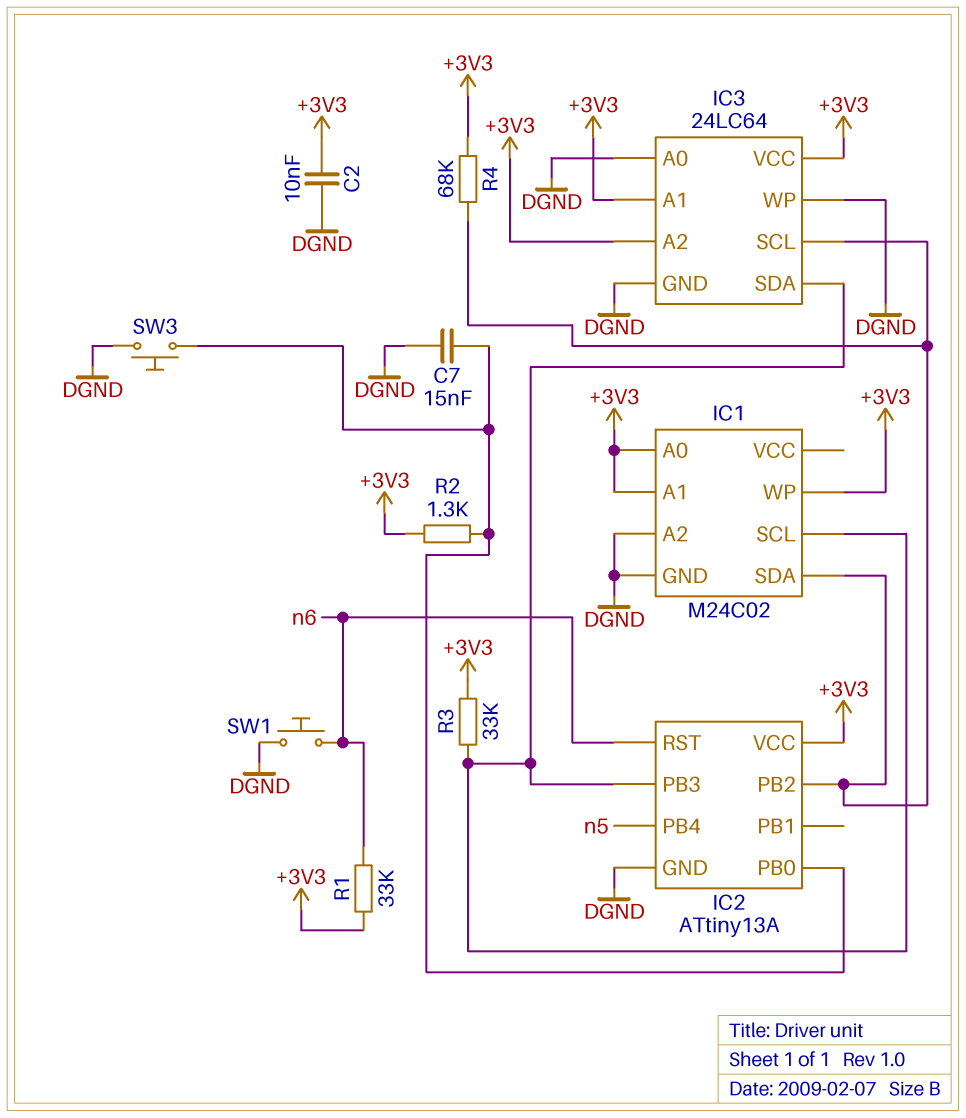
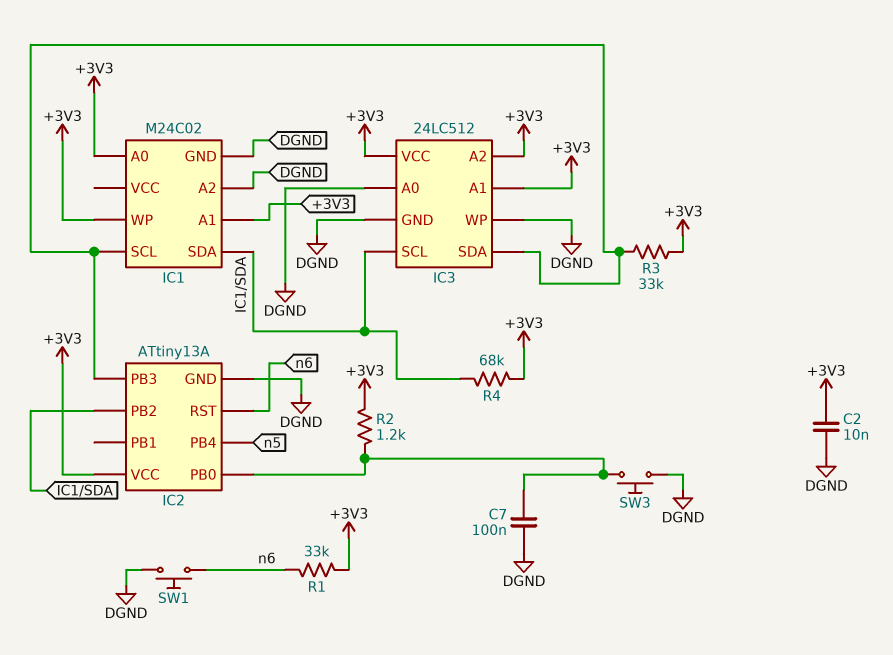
C7: 15nF (DGND, IC2/PB0) -> 100nF (DGND, IC2/PB0)
IC3: 24LC64 -> 24LC512
R2: 1.3k (+3V3, IC2/PB0) -> 1.2k (+3V3, IC2/PB0)

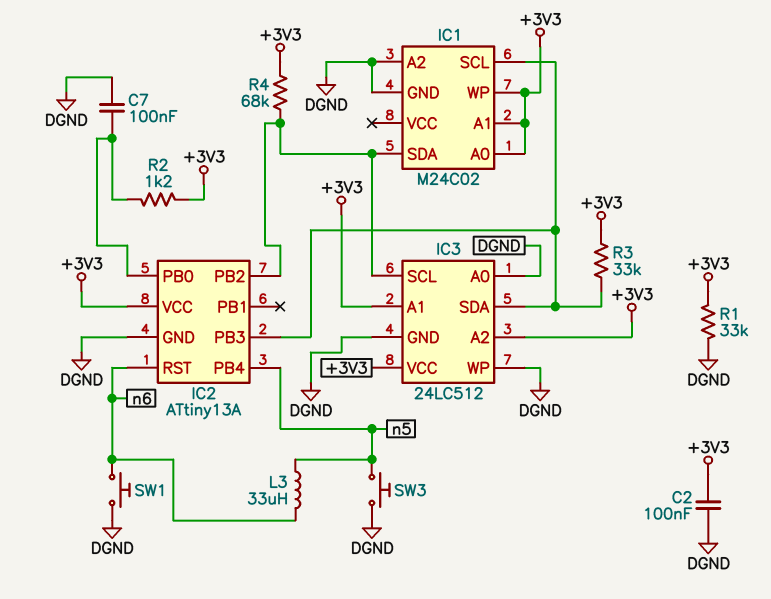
C2: 10nF (+3V3, DGND) -> 100nF (+3V3, DGND)
L3: none -> 33uH (n5, n6)
R1: 33k (+3V3, n6) -> 33k (+3V3, DGND)
SW3: button (DGND, IC2/PB0) -> button (DGND, n5)

